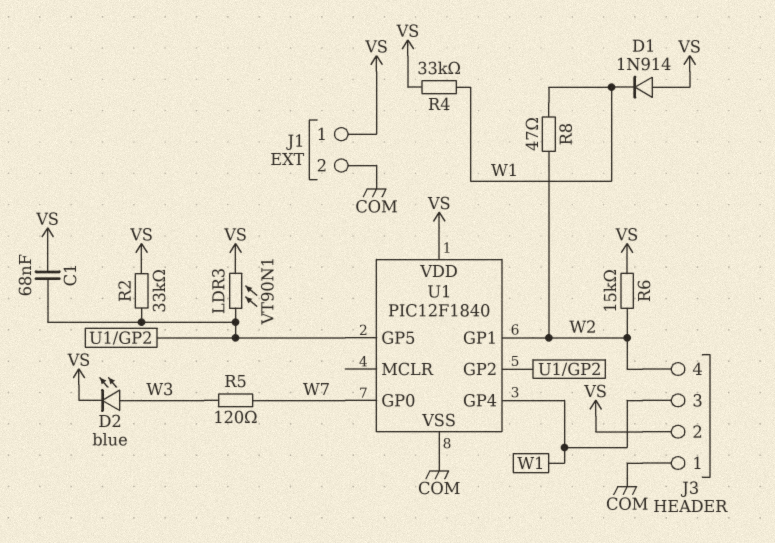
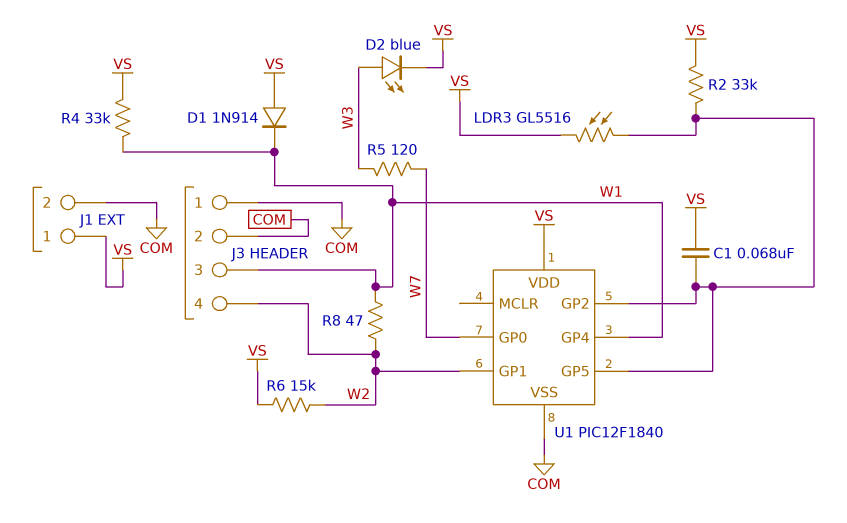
J3 pin 2: VS -> COM
LDR3: VT90N1 (U1/GP2, VS) -> GL5516 (U1/GP2, VS)

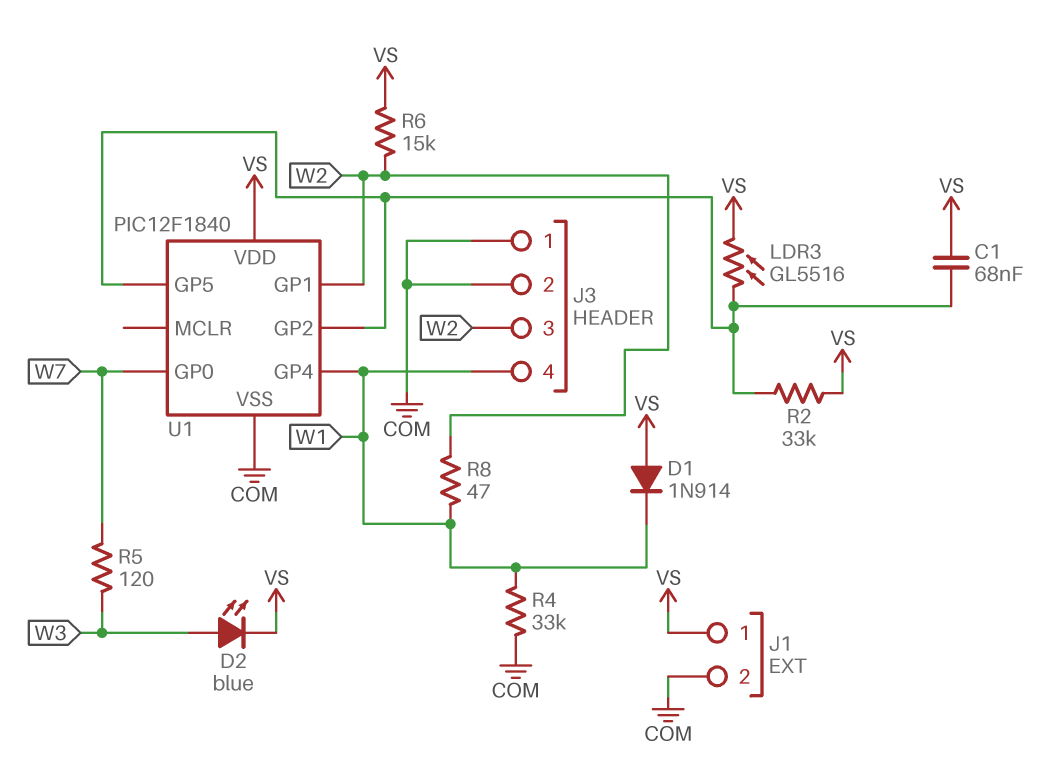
J3 pin 3: W1 -> W2
J3 pin 4: W2 -> W1
R4: 33k (VS, W1) -> 33k (COM, W1)

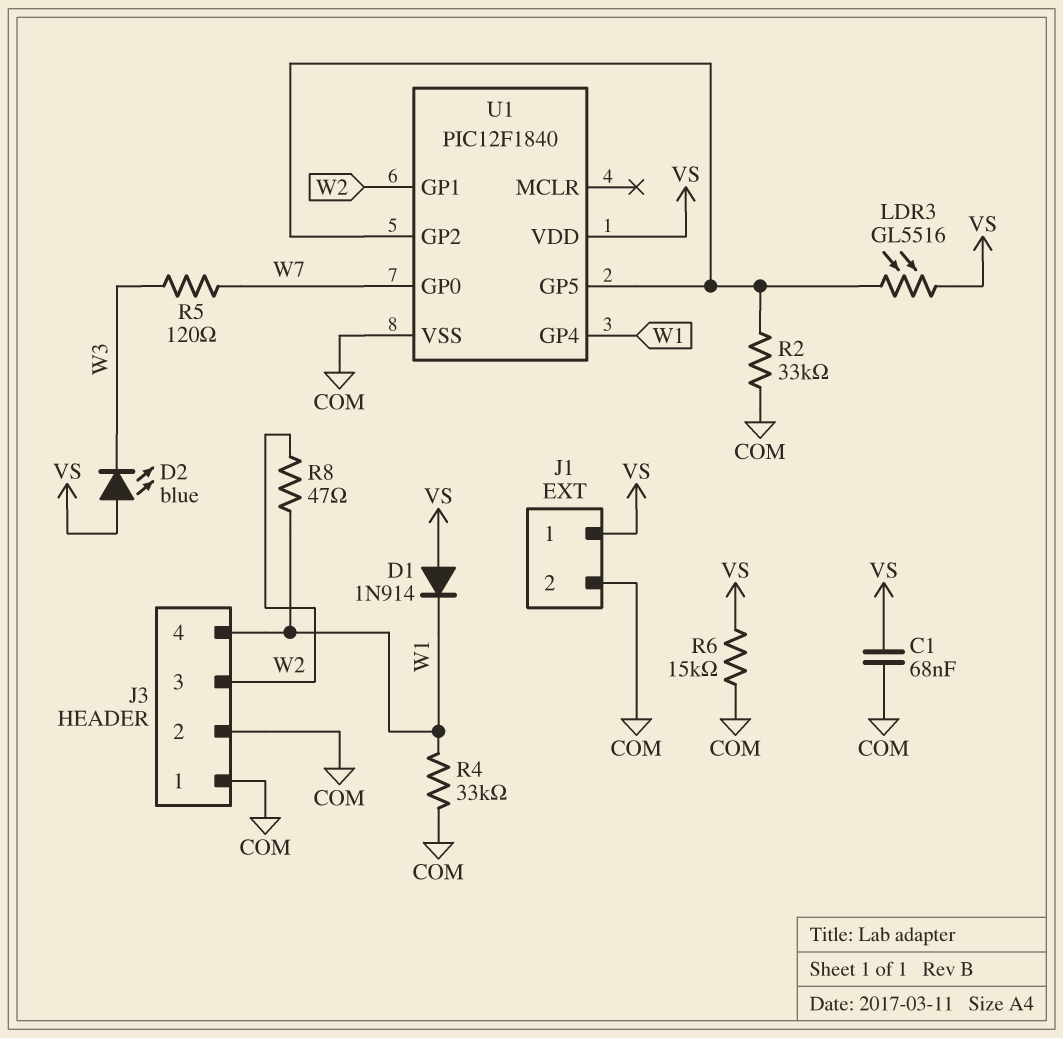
C1: 68nF (U1/GP2, VS) -> 68nF (COM, VS)
D2: LED blue (A W3, K VS) -> LED blue (A VS, K W3)
R2: 33k (U1/GP2, VS) -> 33k (COM, U1/GP2)
R6: 15k (VS, W2) -> 15k (COM, VS)

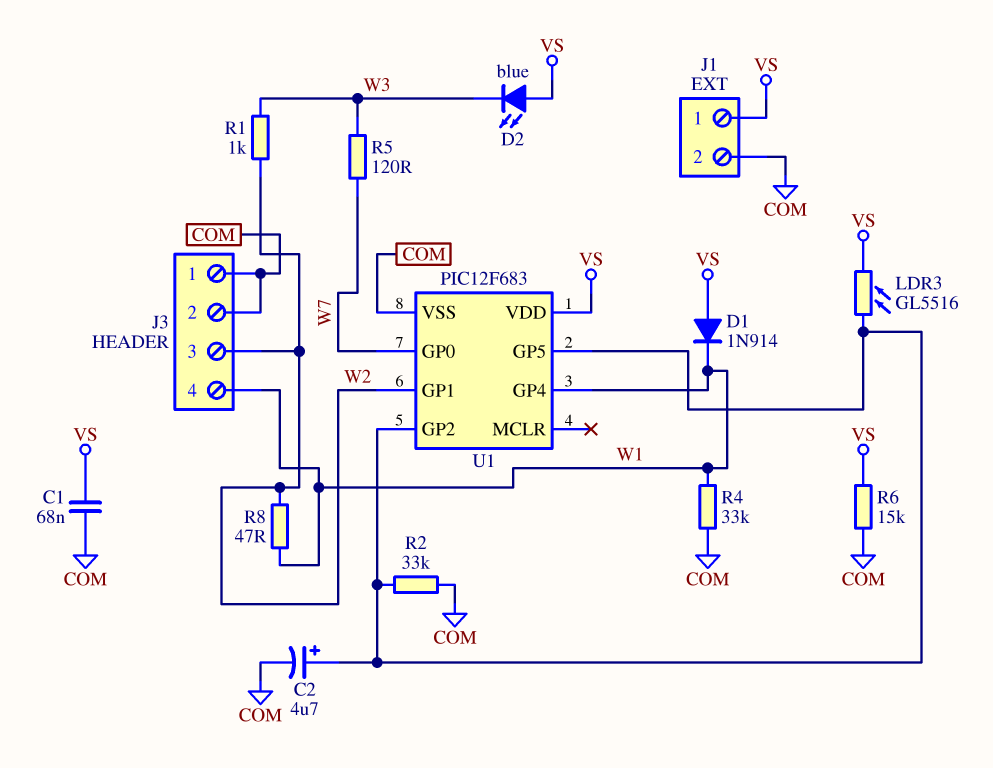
C2: none -> 4.7uF (plus U1/GP2, minus COM)
R1: none -> 1k (W2, W3)
U1: PIC12F1840 -> PIC12F683

